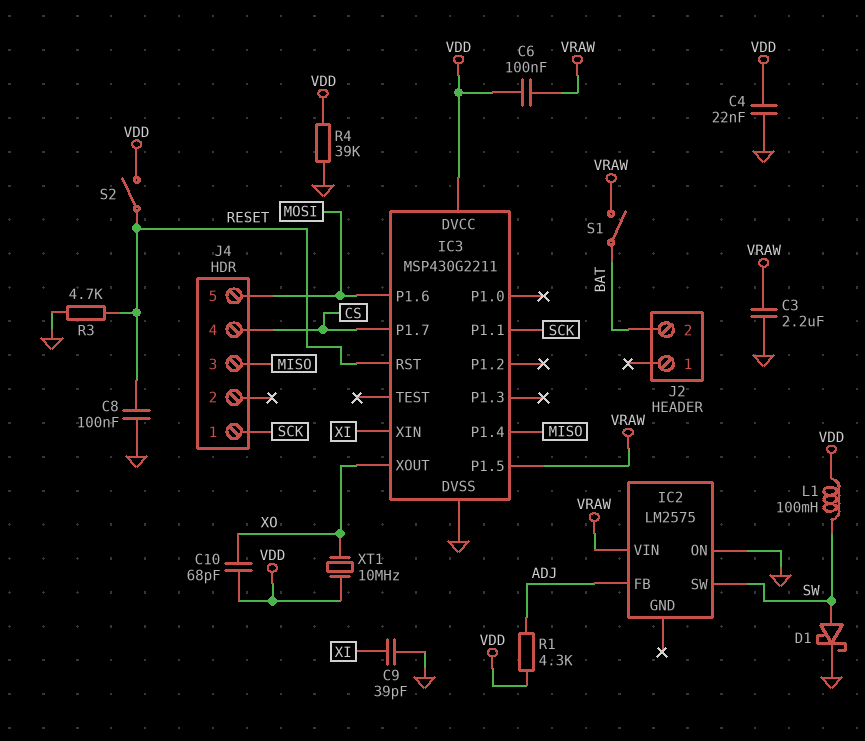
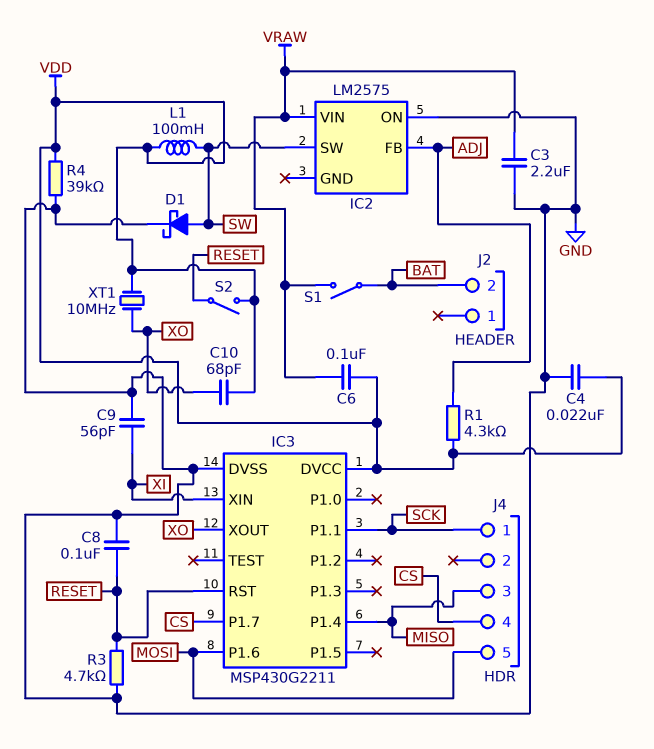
C9: 39pF (GND, XI) -> 56pF (GND, XI)
IC3 pin P1.5: VRAW -> none

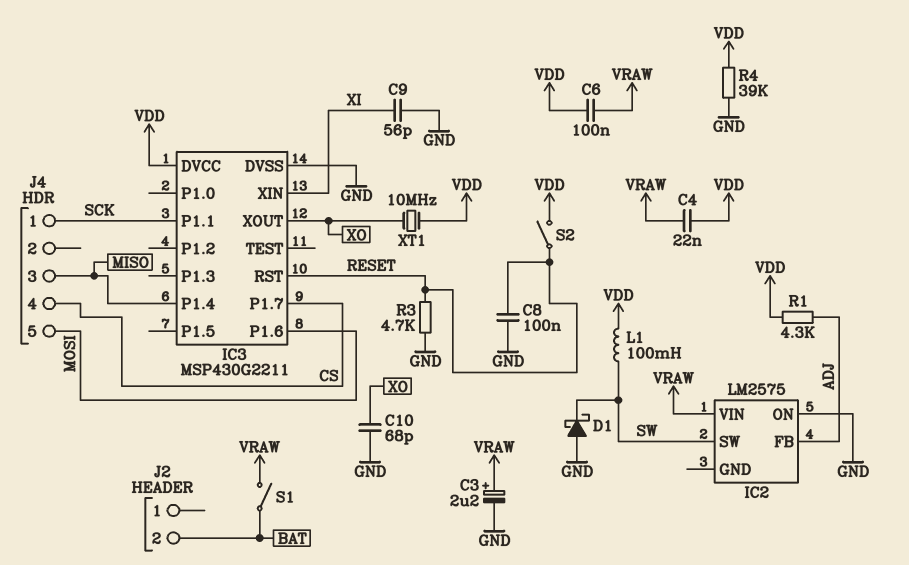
C3: 2.2uF (GND, VRAW) -> 2.2uF (plus VRAW, minus GND)
C4: 22nF (GND, VDD) -> 22nF (VDD, VRAW)
C10: 68pF (VDD, XO) -> 68pF (GND, XO)
D1: schottky (A SW, K GND) -> schottky (A GND, K SW)

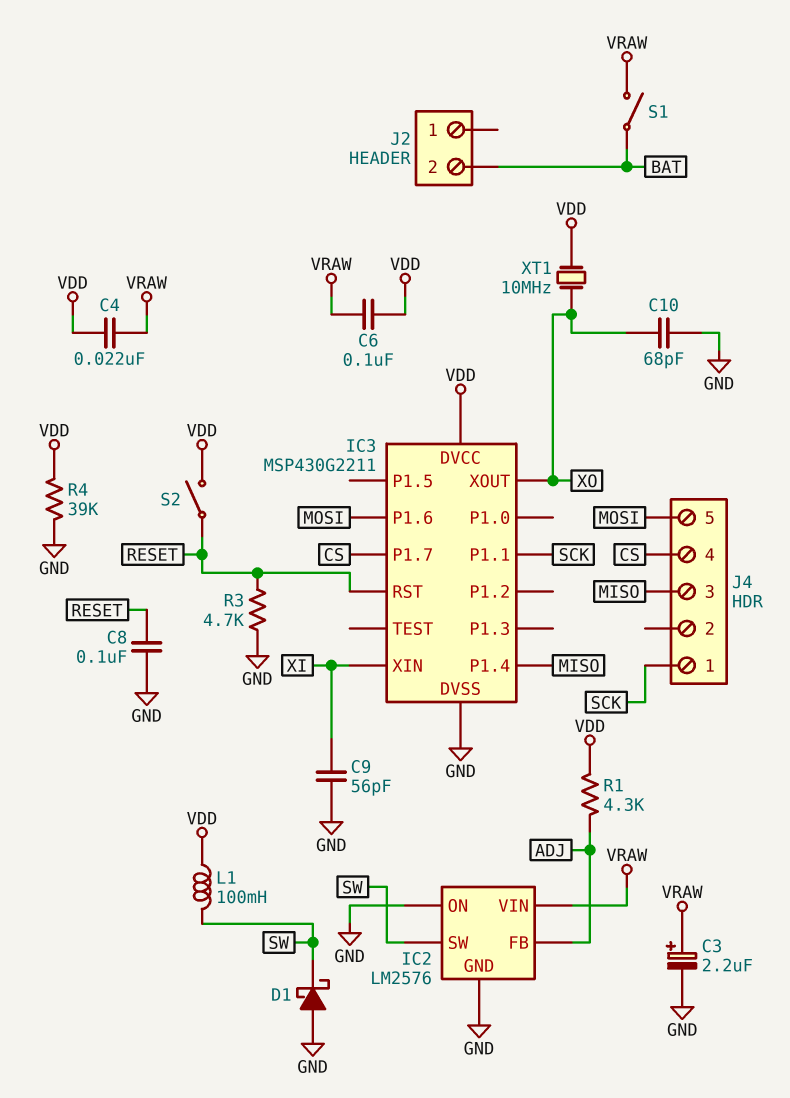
IC2: LM2575 -> LM2576
IC2 pin GND: none -> GND

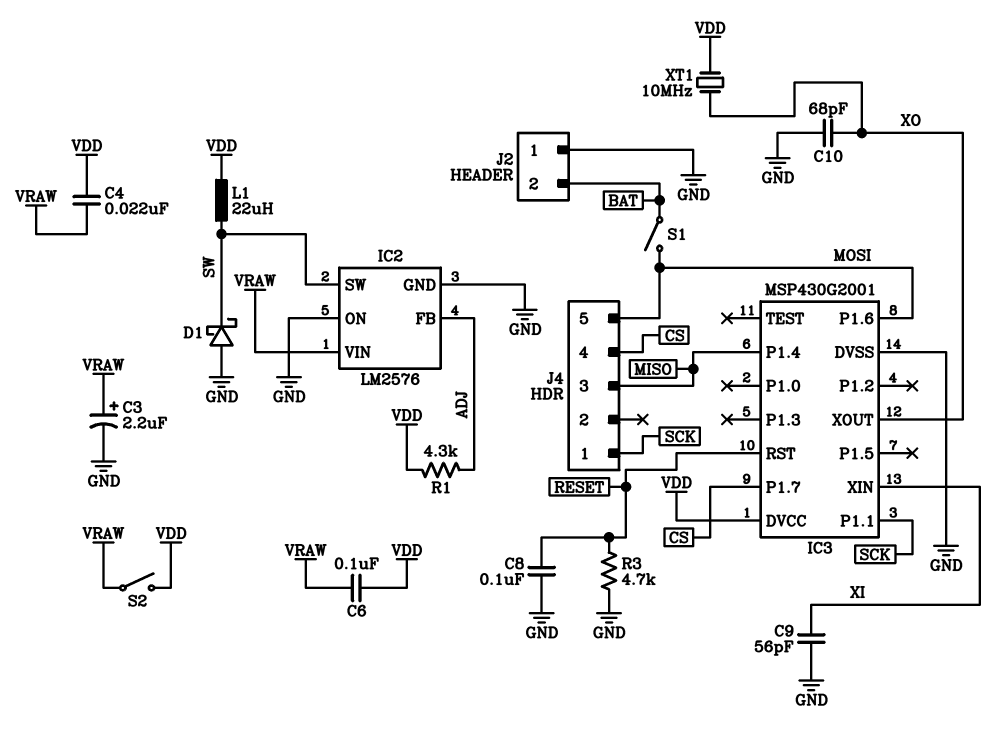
IC3: MSP430G2211 -> MSP430G2001
J2 pin 1: none -> GND
L1: 100mH (SW, VDD) -> 22uH (SW, VDD)
R4: 39k (GND, VDD) -> none
S1: switch (BAT, VRAW) -> switch (BAT, MOSI)
S2: switch (RESET, VDD) -> switch (VDD, VRAW)

